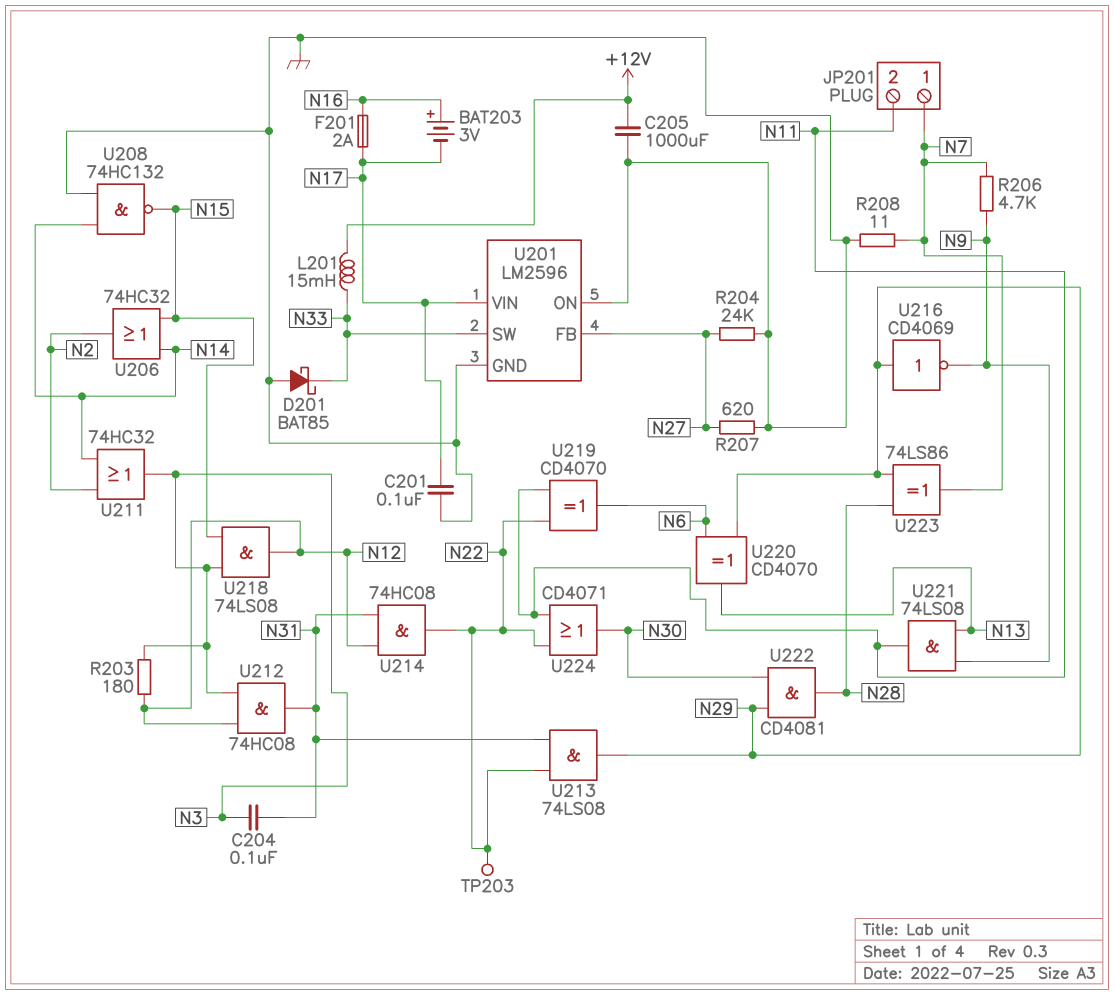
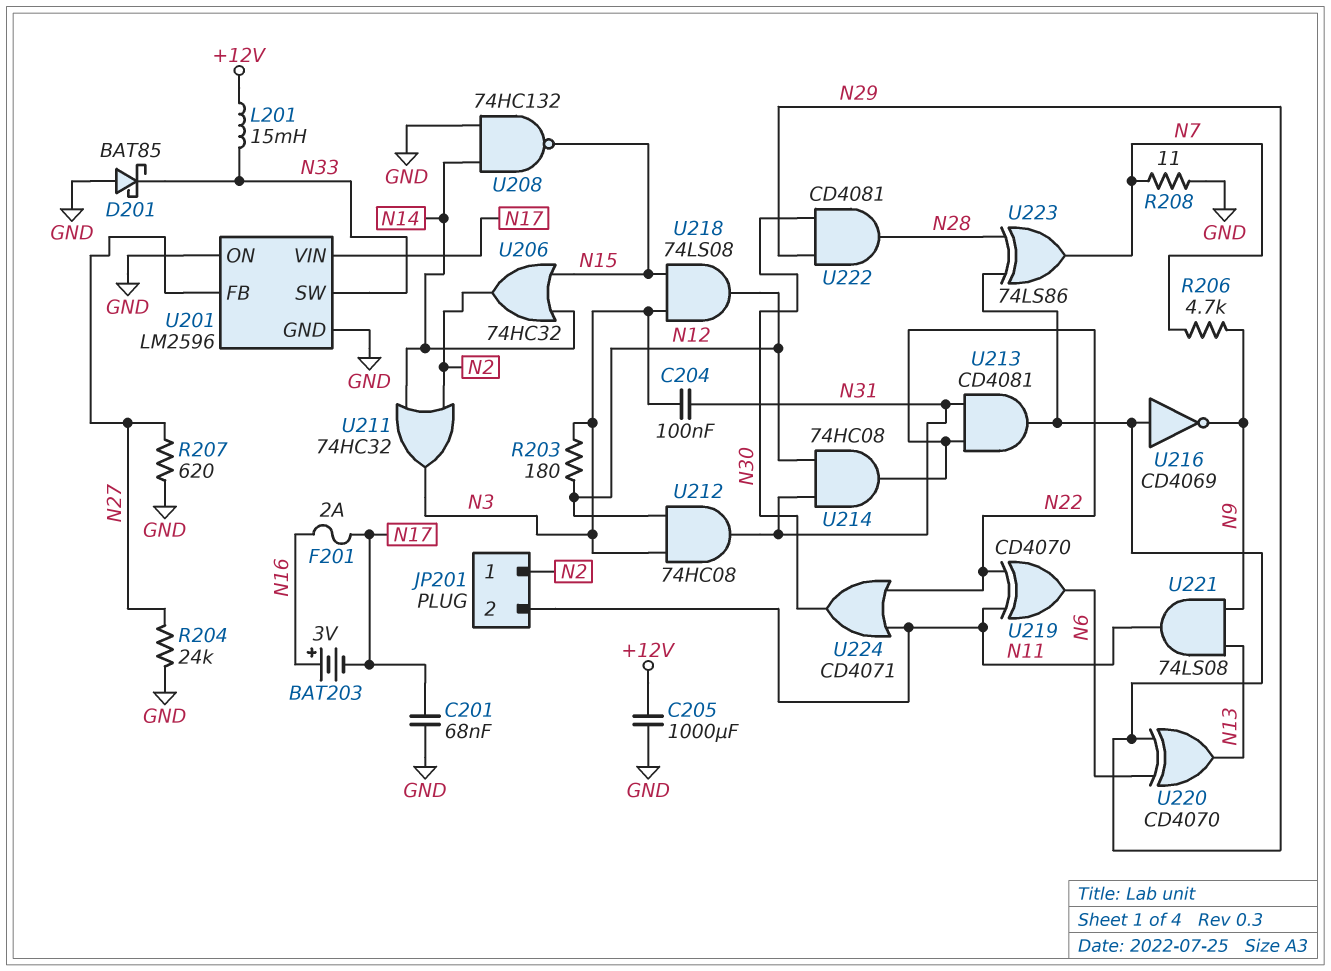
C201: 100nF (GND, N17) -> 68nF (GND, N17)
JP201 pin 1: N7 -> N2
TP203: test point (N22) -> none
U213: AND 74LS08 (in N22, in N31, out N29) -> AND CD4081 (in N22, in N31, out N29)

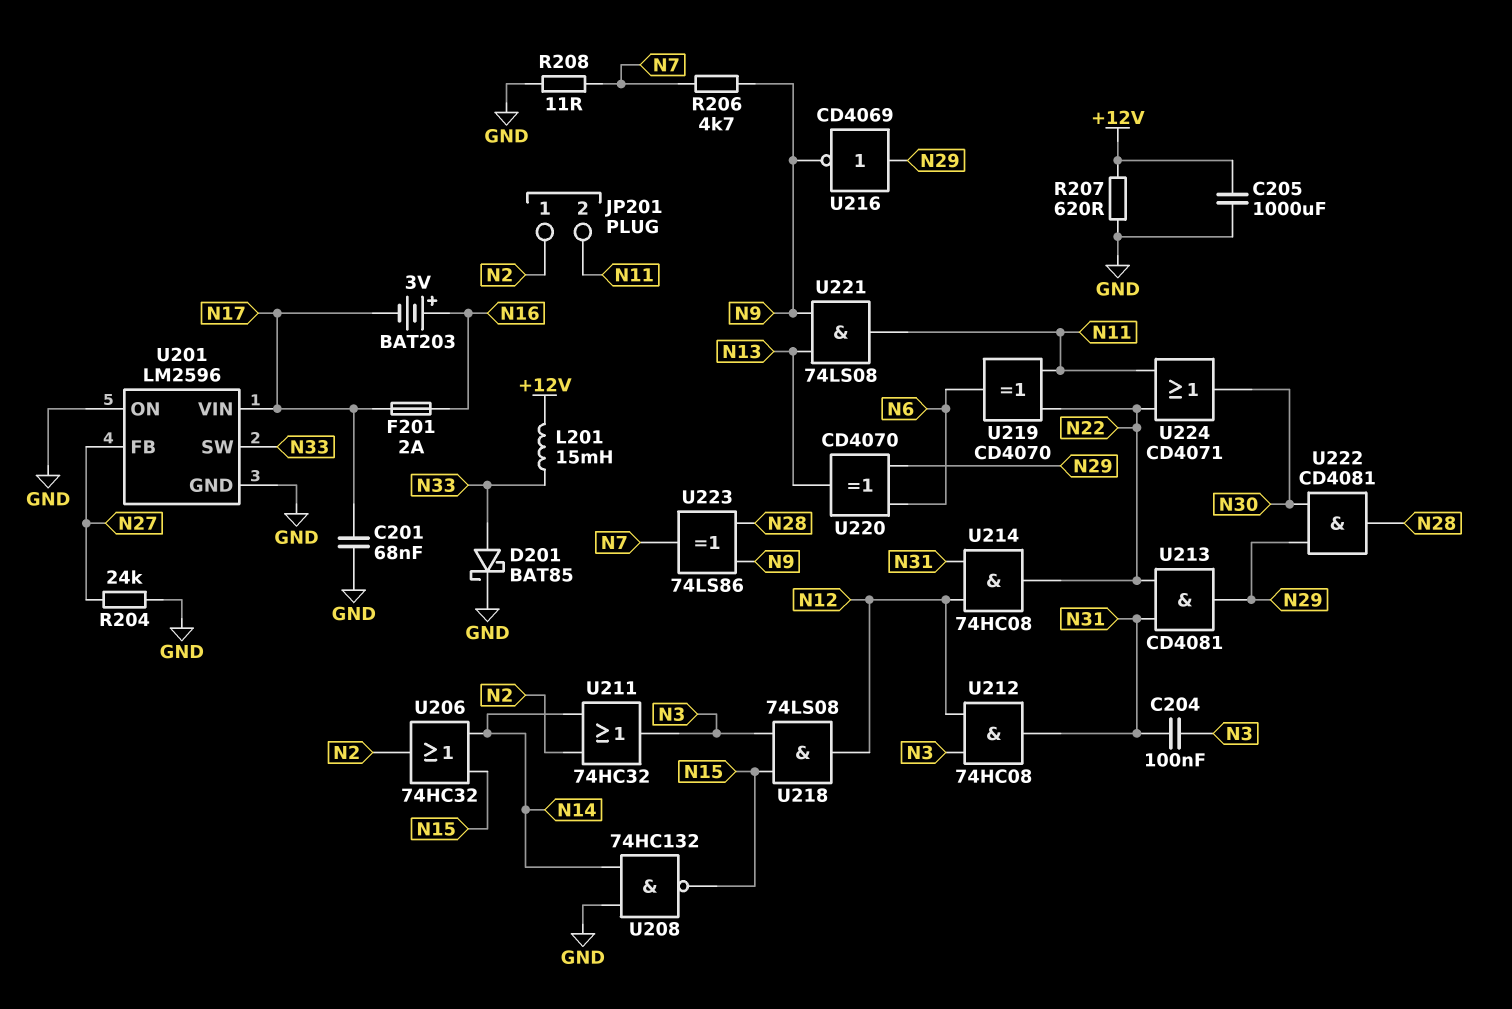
D201: schottky BAT85 (A GND, K N33) -> schottky BAT85 (A N33, K GND)
R203: 180 (N3, N12) -> none
R207: 620 (GND, N27) -> 620 (+12V, GND)
U223: XOR 74LS86 (in N28, in N29, out N7) -> XOR 74LS86 (in N9, in N28, out N7)

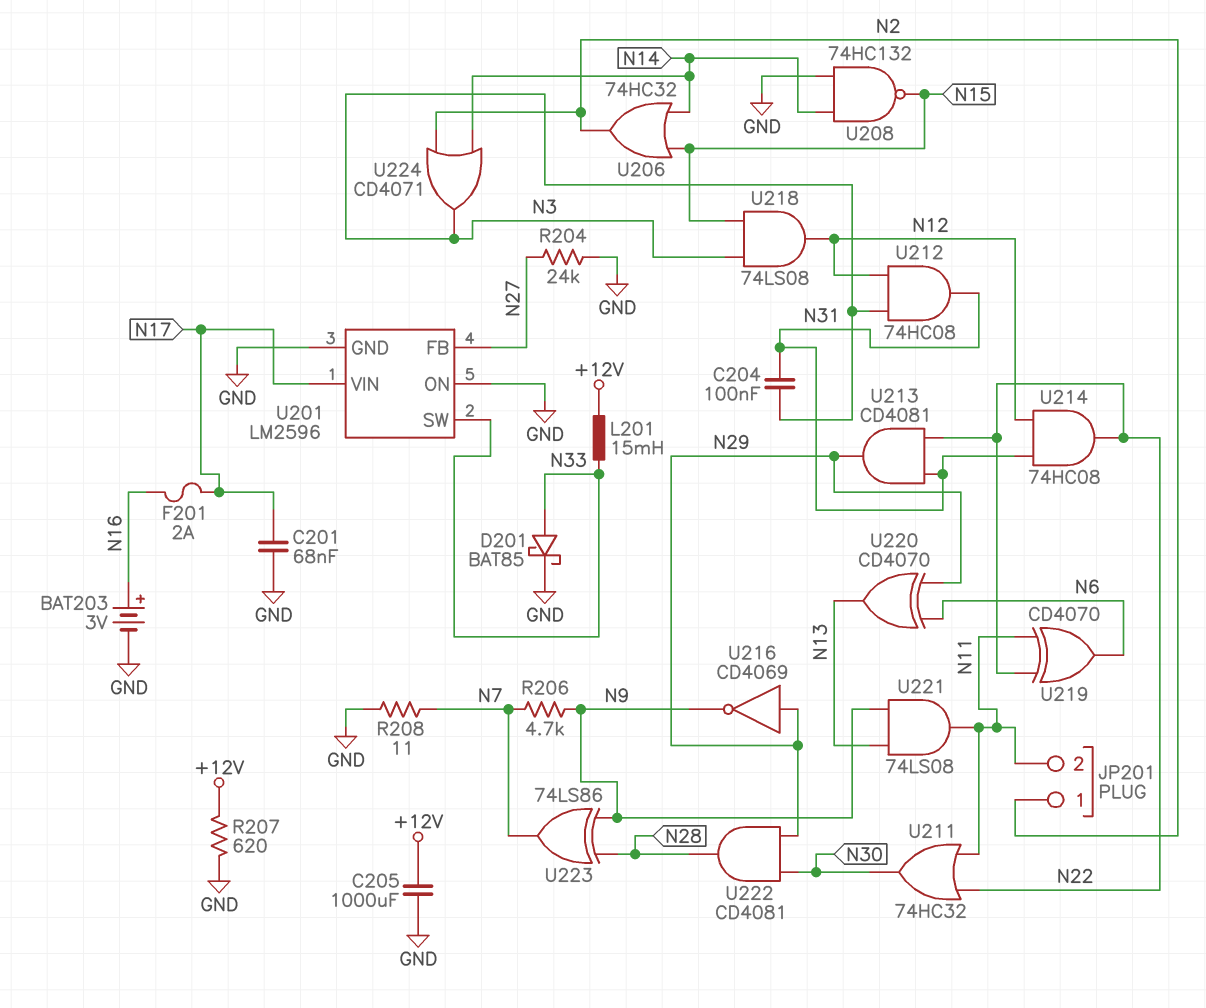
BAT203: 3V (plus N16, minus N17) -> 3V (plus N16, minus GND)
U211: OR 74HC32 (in N2, in N14, out N3) -> OR 74HC32 (in N11, in N22, out N30)
U224: OR CD4071 (in N11, in N22, out N30) -> OR CD4071 (in N2, in N14, out N3)

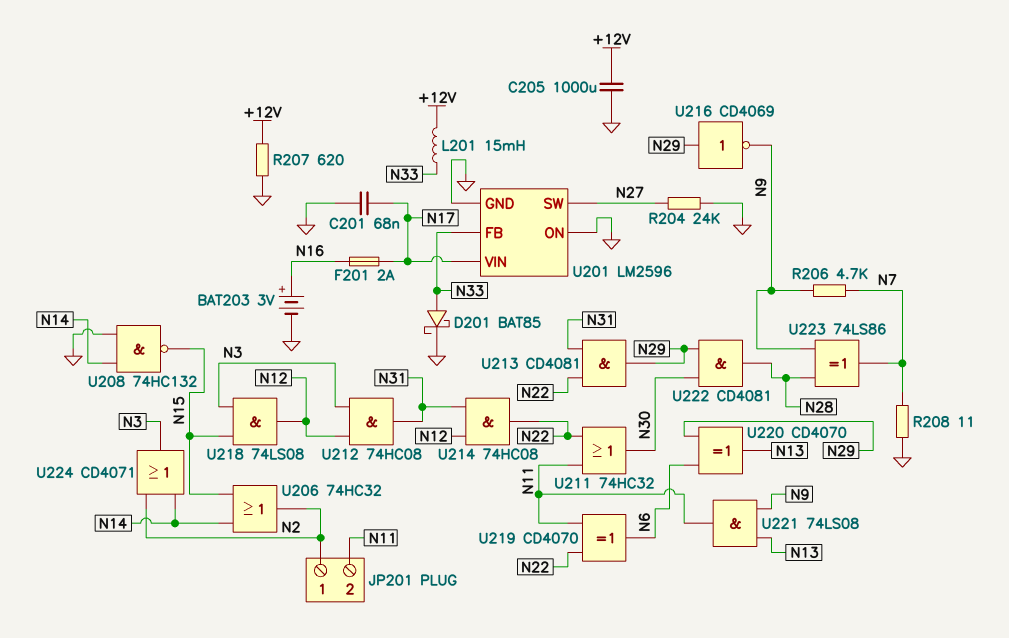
C204: 100nF (N3, N31) -> none
U201 pin FB: N27 -> N33
U201 pin SW: N33 -> N27

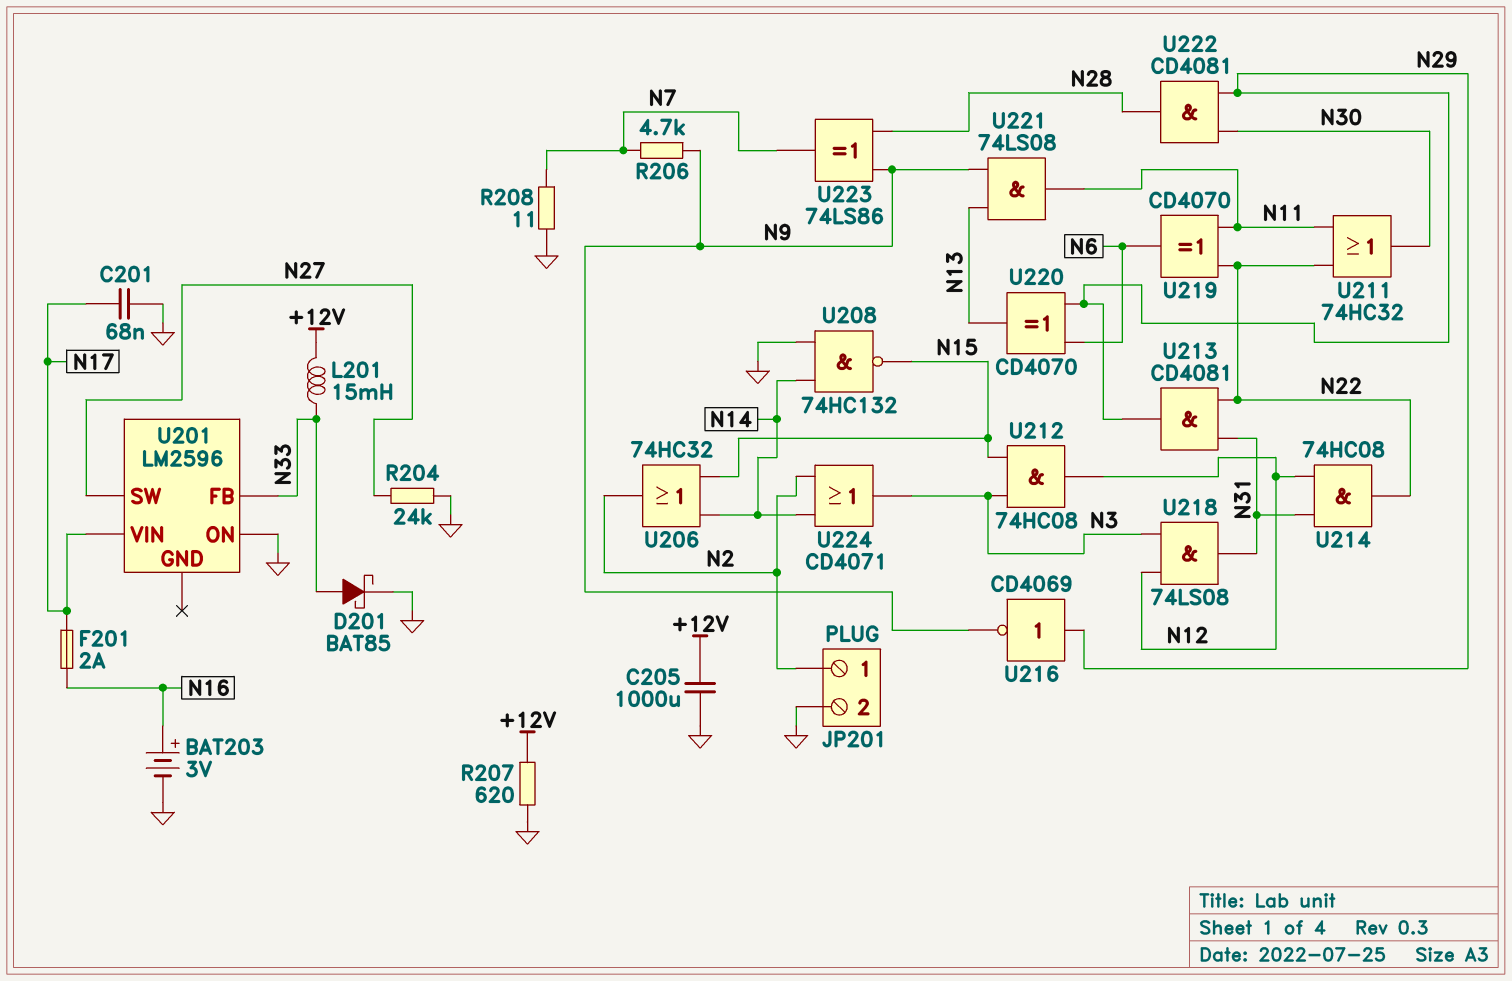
JP201 pin 2: N11 -> GND
U201 pin GND: GND -> none
U212: AND 74HC08 (in N3, in N12, out N31) -> AND 74HC08 (in N3, in N15, out N12)
U218: AND 74LS08 (in N3, in N15, out N12) -> AND 74LS08 (in N3, in N12, out N31)

